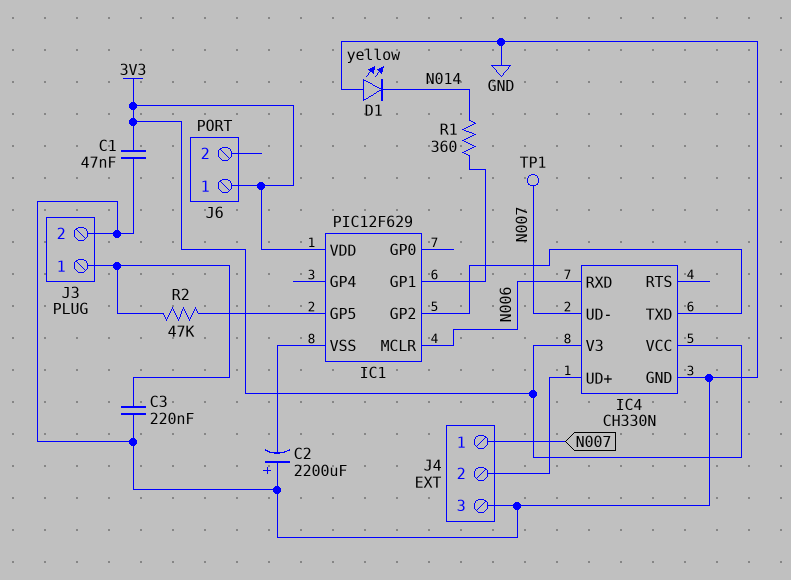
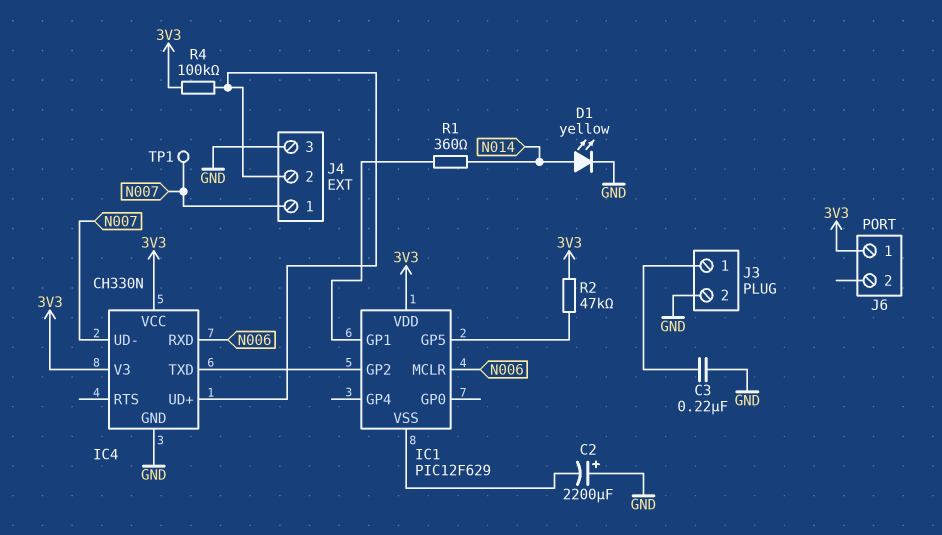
C1: 47nF (3V3, GND) -> none
D1: LED yellow (A GND, K N014) -> LED yellow (A N014, K GND)
R2: 47k (IC1/GP5, J3/1) -> 47k (3V3, IC1/GP5)
R4: none -> 100k (3V3, IC4/UD+)

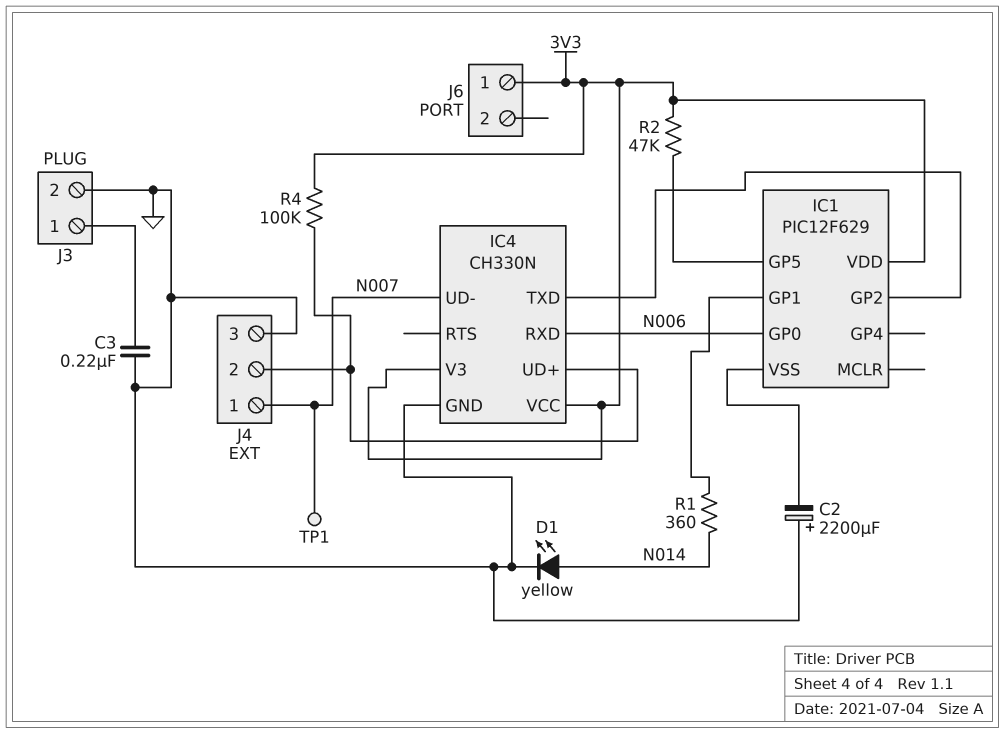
IC1 pin GP0: none -> N006
IC1 pin MCLR: N006 -> none

